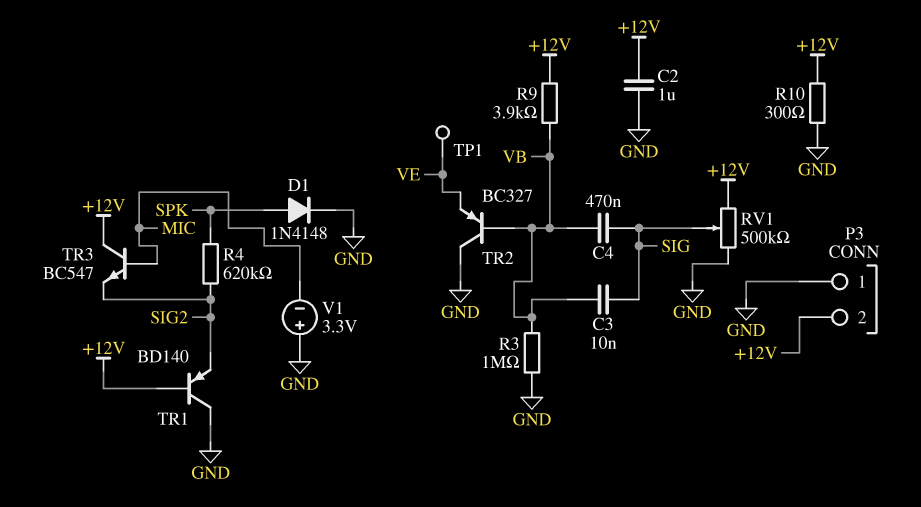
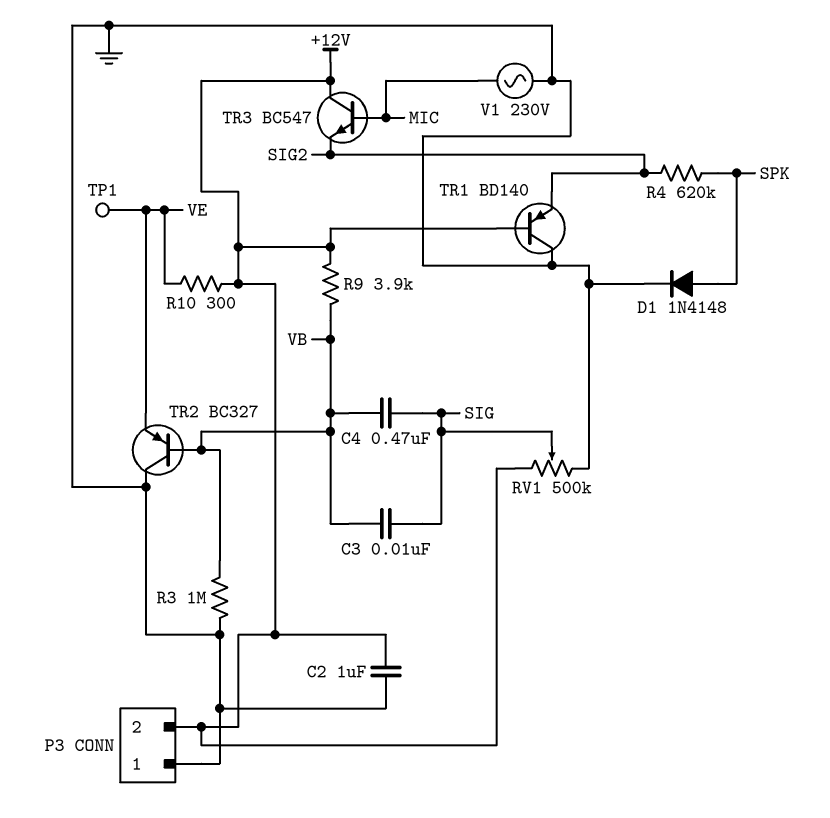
R10: 300 (+12V, GND) -> 300 (+12V, VE)
V1: 3.3V (plus GND, minus MIC) -> AC 230V (GND, MIC)

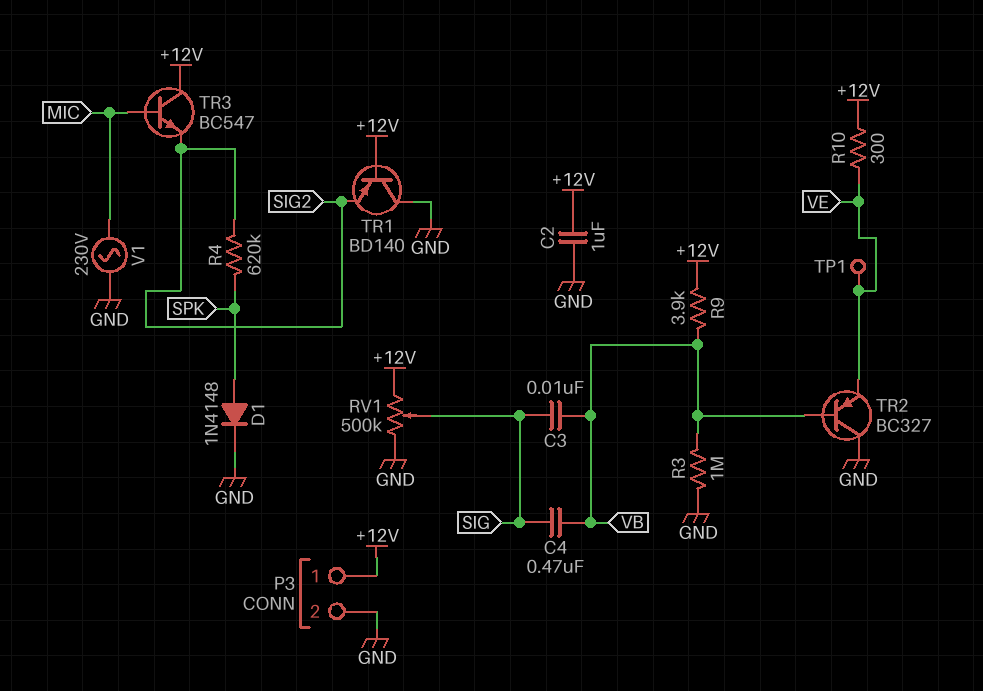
P3 pin 1: GND -> +12V
P3 pin 2: +12V -> GND

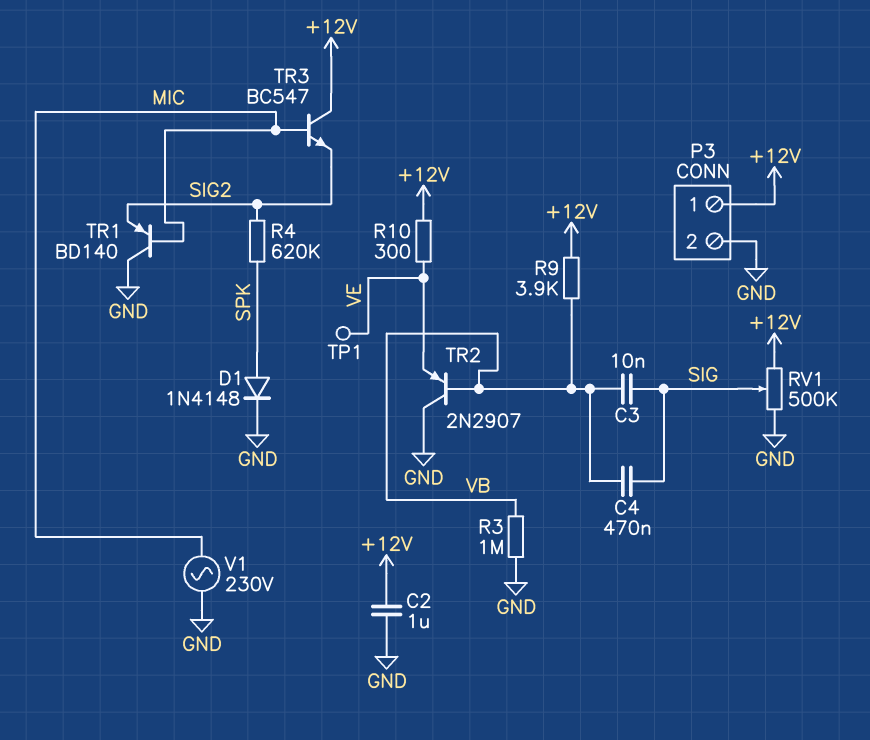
TR1: PNP BD140 (B +12V, C GND, E SIG2) -> PNP BD140 (B MIC, C GND, E SIG2)
TR2: PNP BC327 (B VB, C GND, E VE) -> PNP 2N2907 (B VB, C GND, E VE)

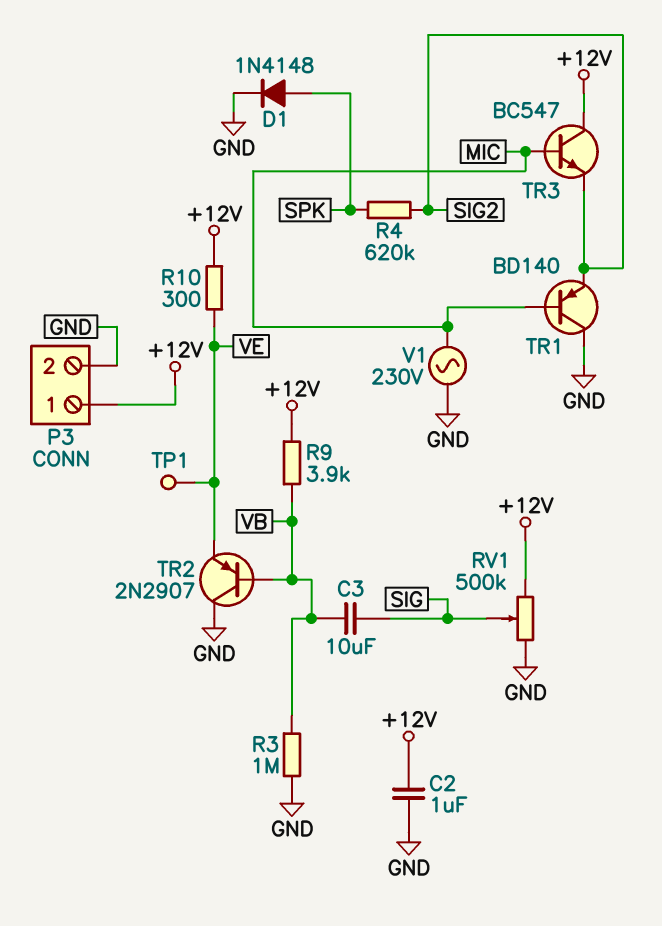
C3: 10nF (SIG, VB) -> 10uF (SIG, VB)
C4: 470nF (SIG, VB) -> none

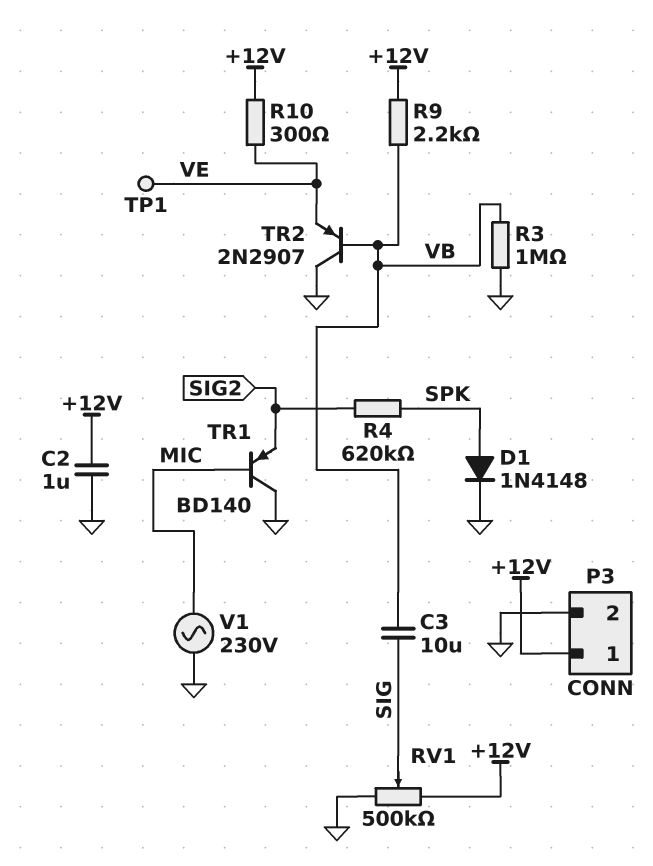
R9: 3.9k (+12V, VB) -> 2.2k (+12V, VB)
TR3: NPN BC547 (B MIC, C +12V, E SIG2) -> none

